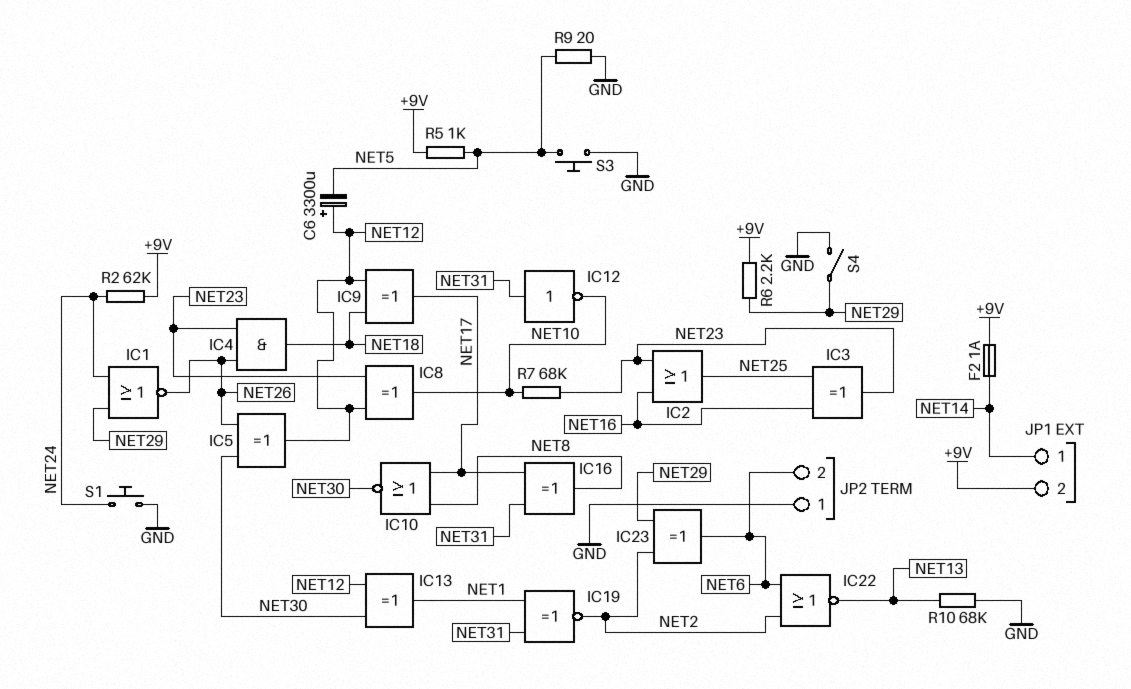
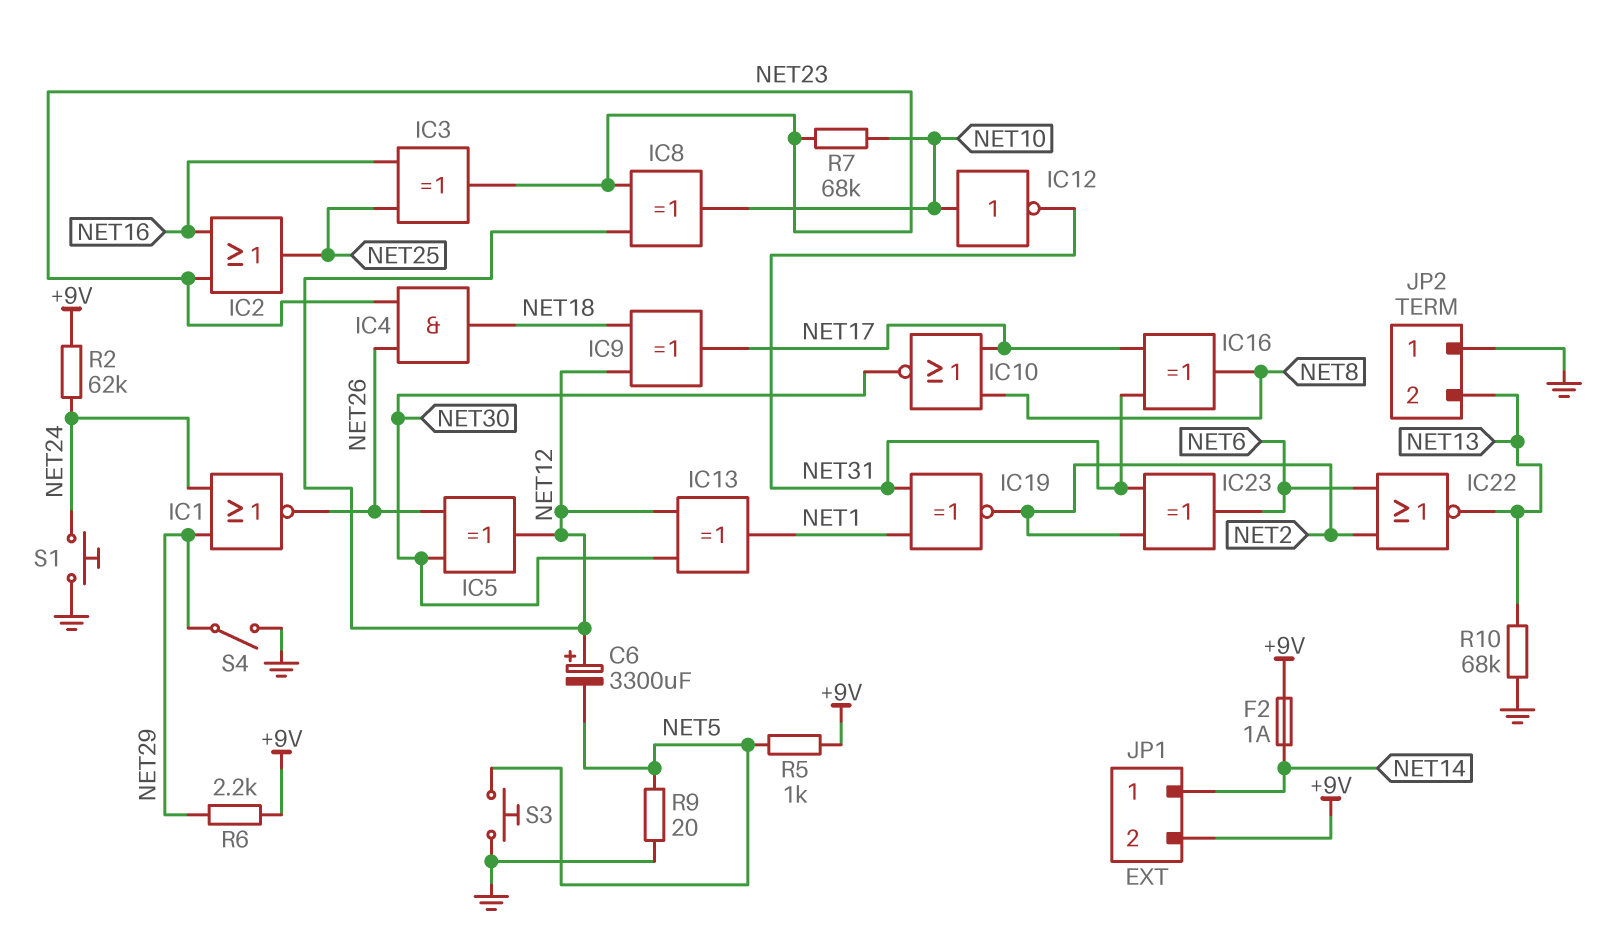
IC12: NOT (in NET31, out NET10) -> NOT (in NET10, out NET31)
IC23: XOR (in NET2, in NET29, out NET6) -> XOR (in NET2, in NET31, out NET6)
JP2 pin 2: NET6 -> NET13

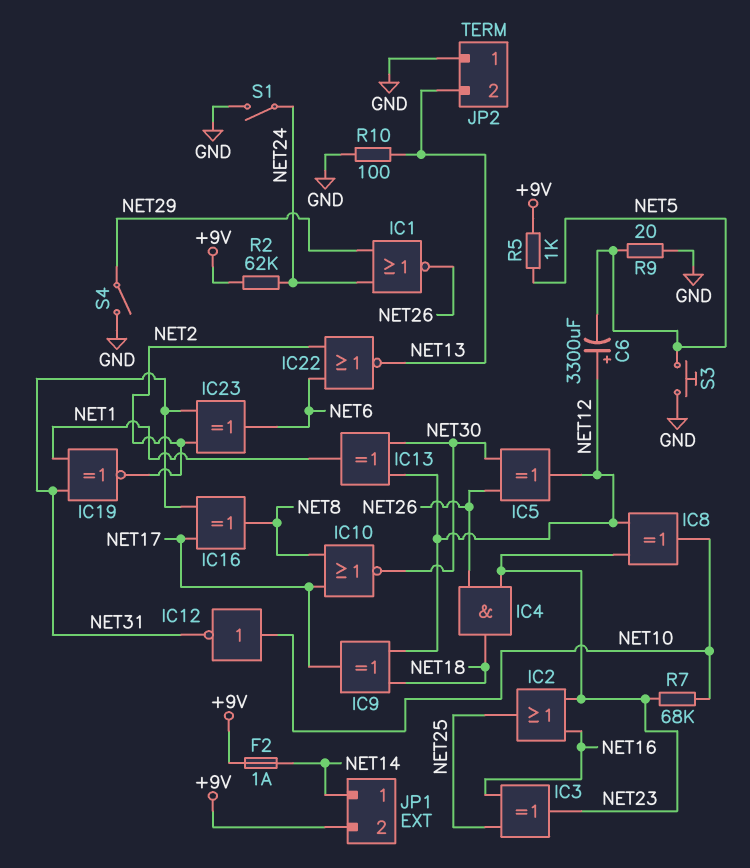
R6: 2.2k (+9V, NET29) -> none
R10: 68k (GND, NET13) -> 100 (GND, NET13)
S1: button (GND, NET24) -> switch (GND, NET24)

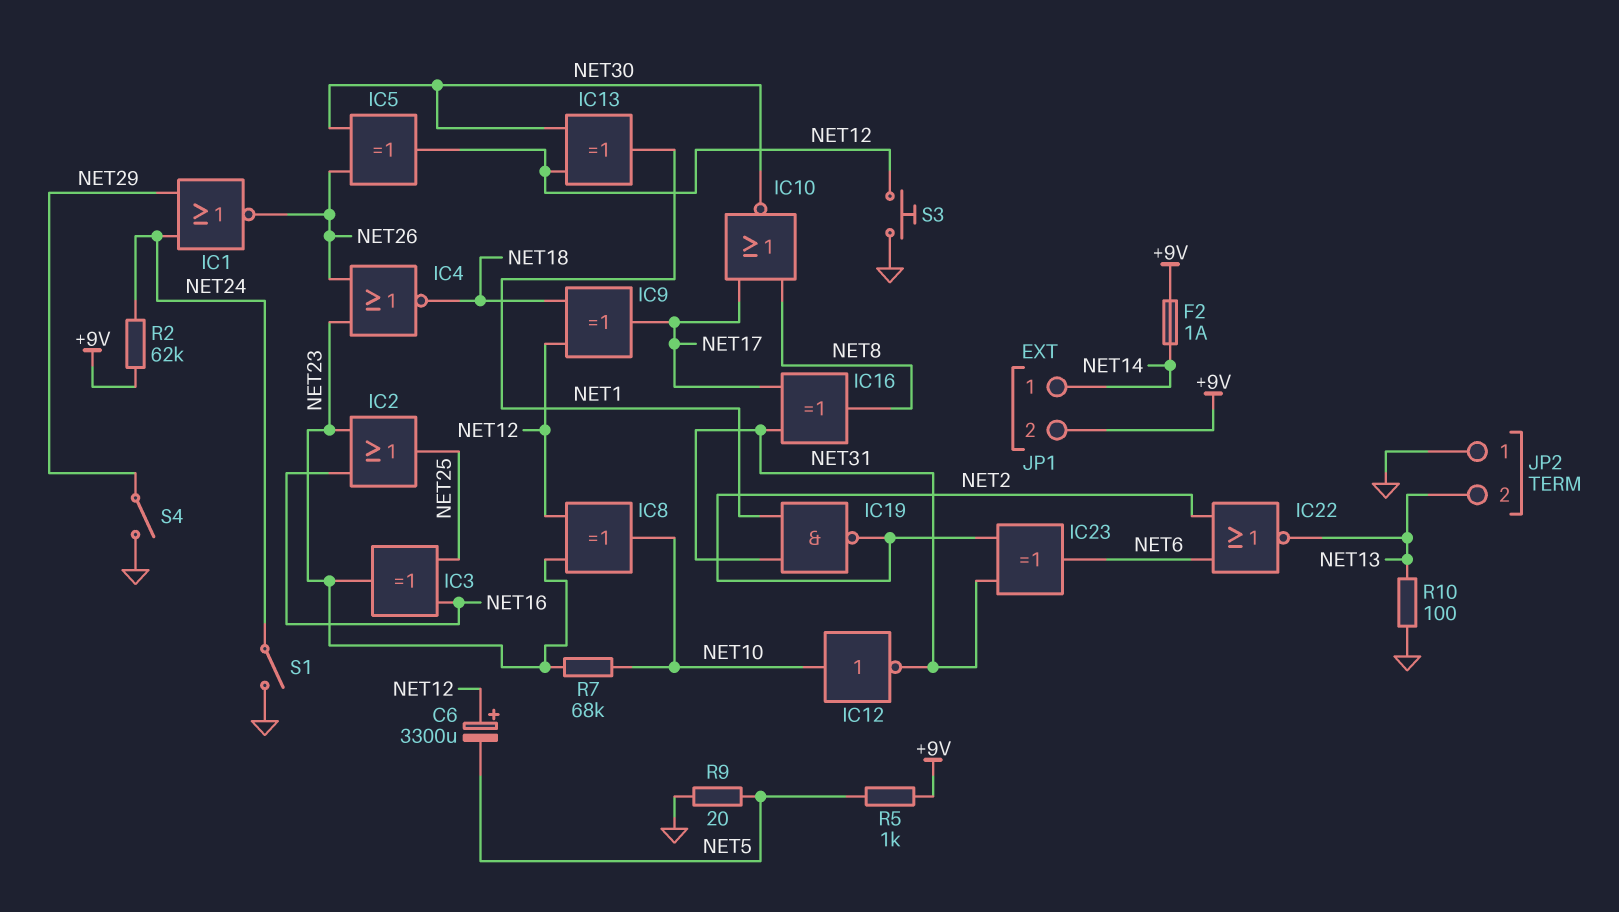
IC4: AND (in NET23, in NET26, out NET18) -> NOR (in NET23, in NET26, out NET18)
IC19: XNOR (in NET1, in NET31, out NET2) -> NAND (in NET1, in NET31, out NET2)
S3: button (GND, NET5) -> button (GND, NET12)

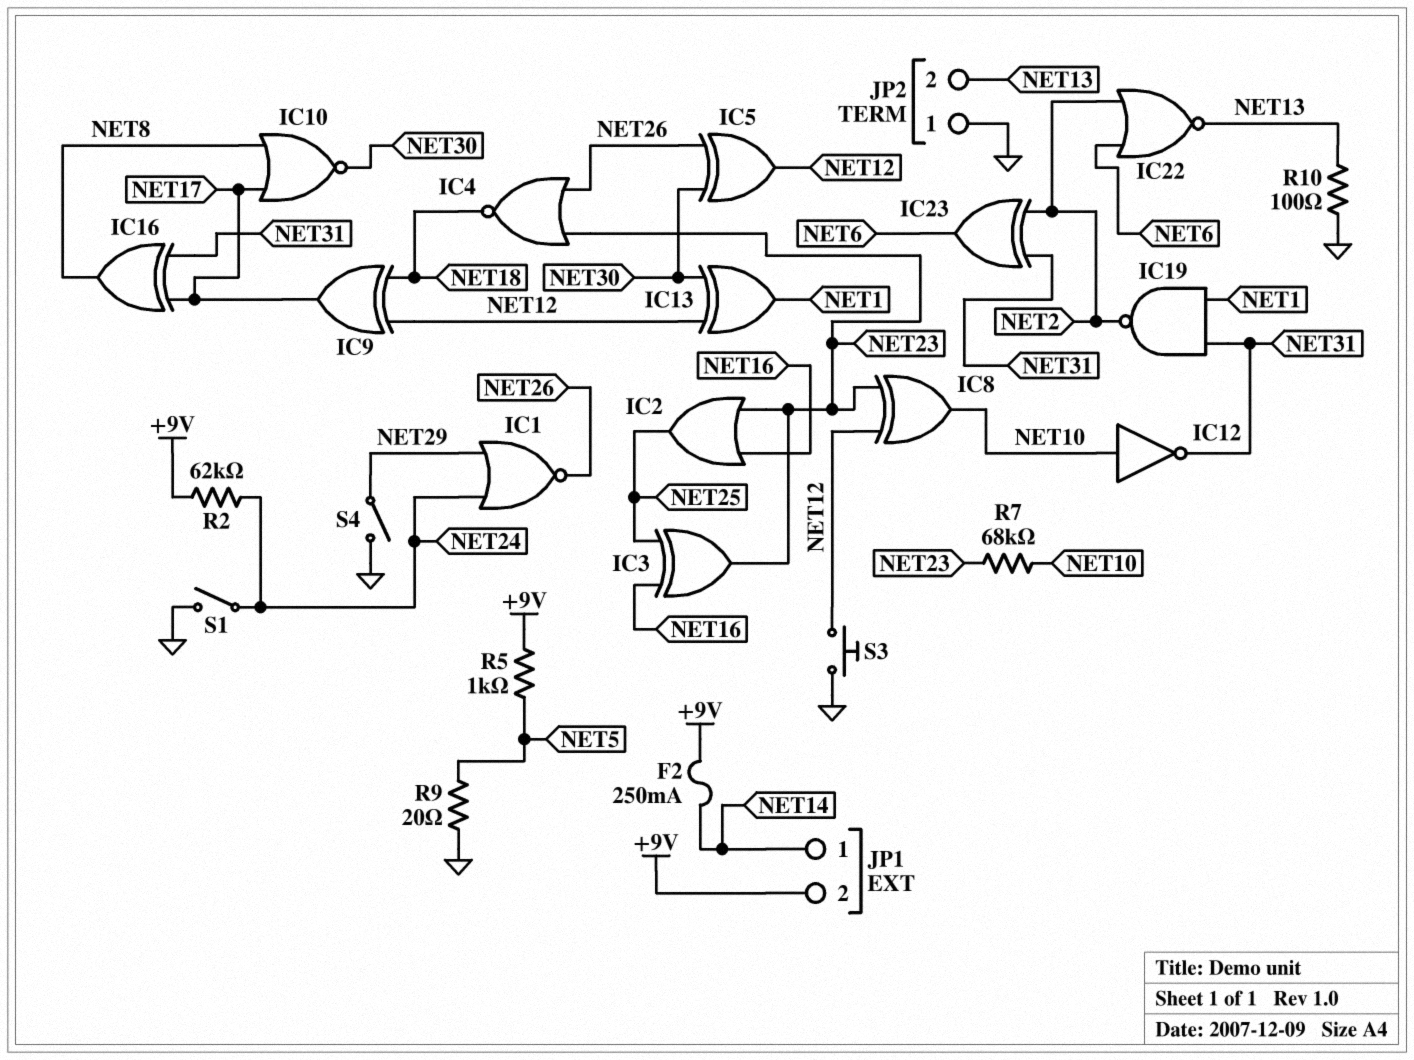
C6: 3300uF (plus NET12, minus NET5) -> none
F2: 1A (+9V, NET14) -> 250mA (+9V, NET14)

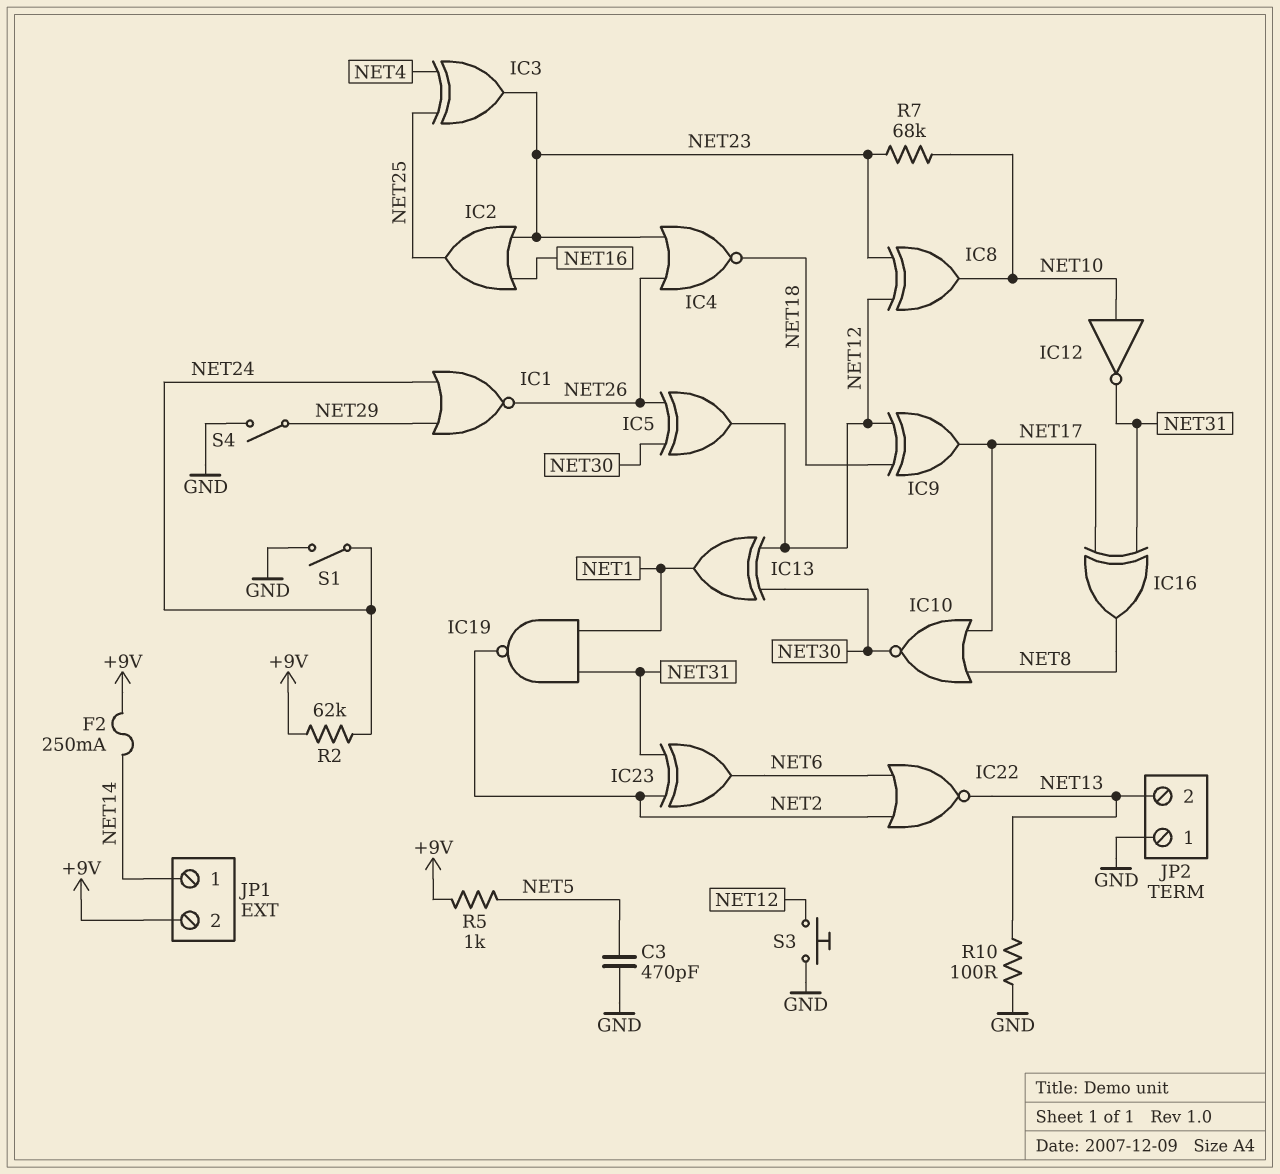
C3: none -> 470pF (GND, NET5)
IC3: XOR (in NET16, in NET25, out NET23) -> XOR (in NET4, in NET25, out NET23)
R9: 20 (GND, NET5) -> none

